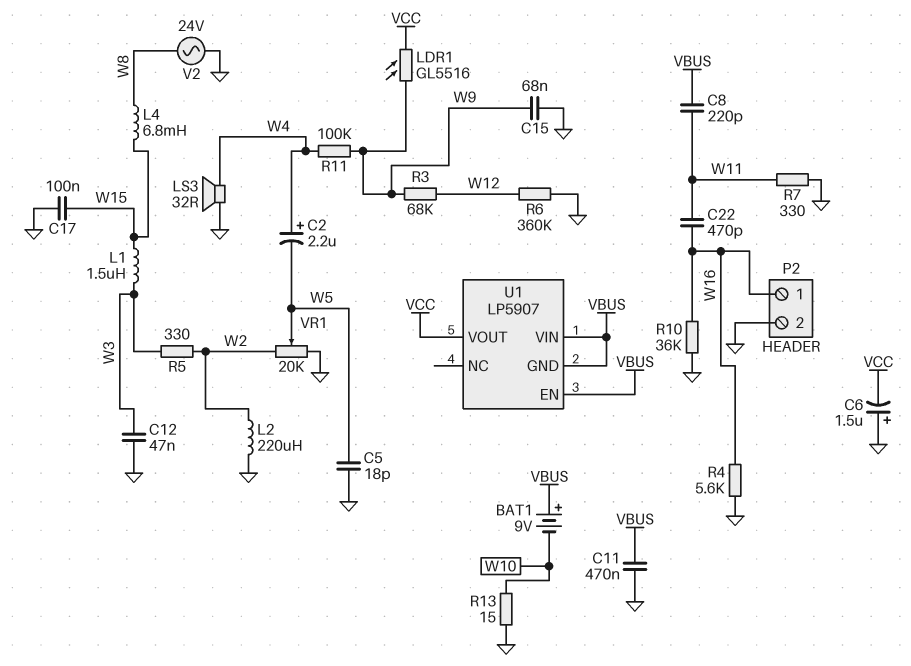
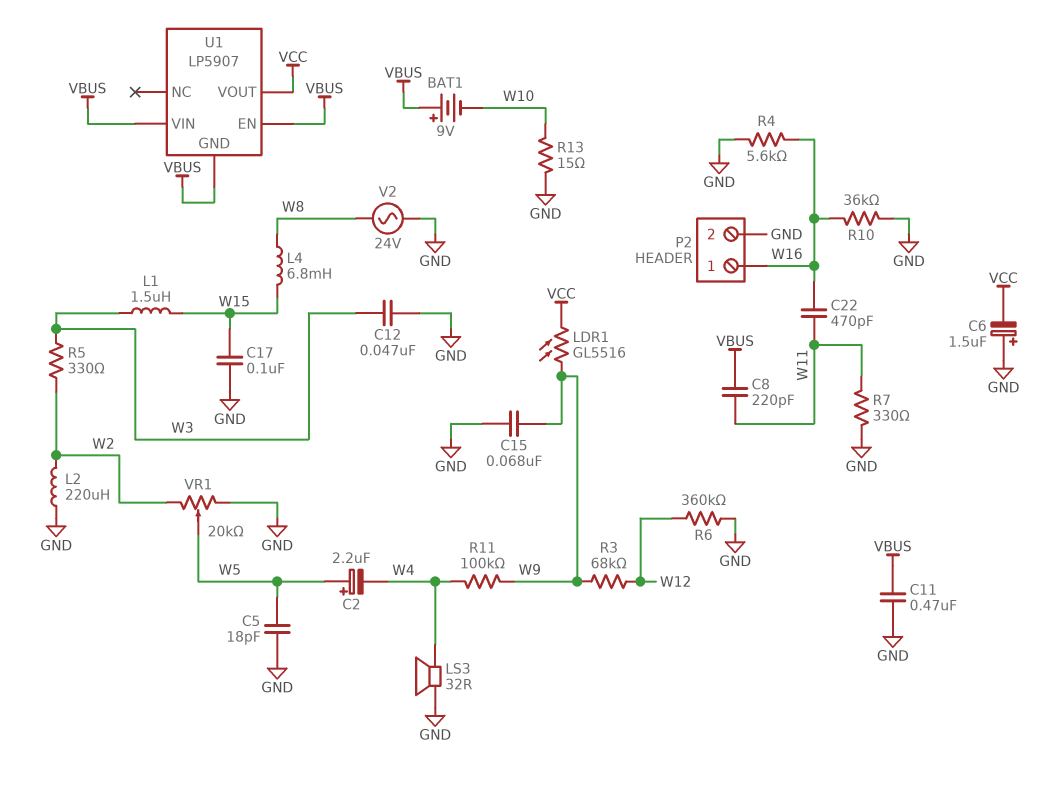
C2: 2.2uF (plus W4, minus W5) -> 2.2uF (plus W5, minus W4)

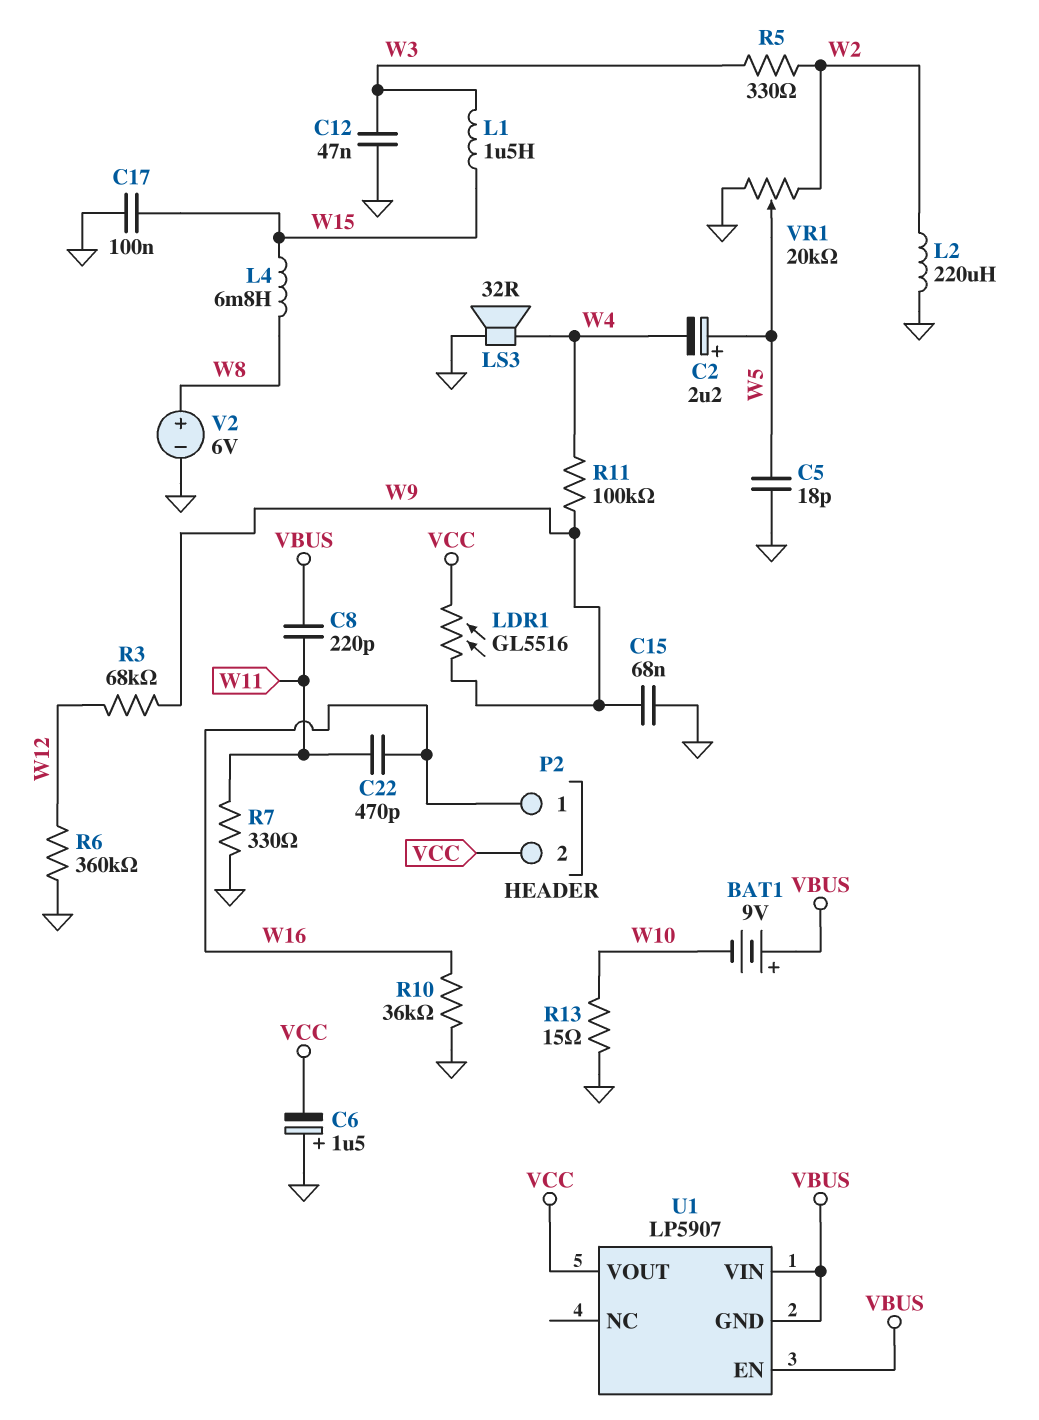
C11: 470nF (GND, VBUS) -> none
P2 pin 2: GND -> VCC
R4: 5.6k (GND, W16) -> none
V2: AC 24V (GND, W8) -> 6V (plus W8, minus GND)

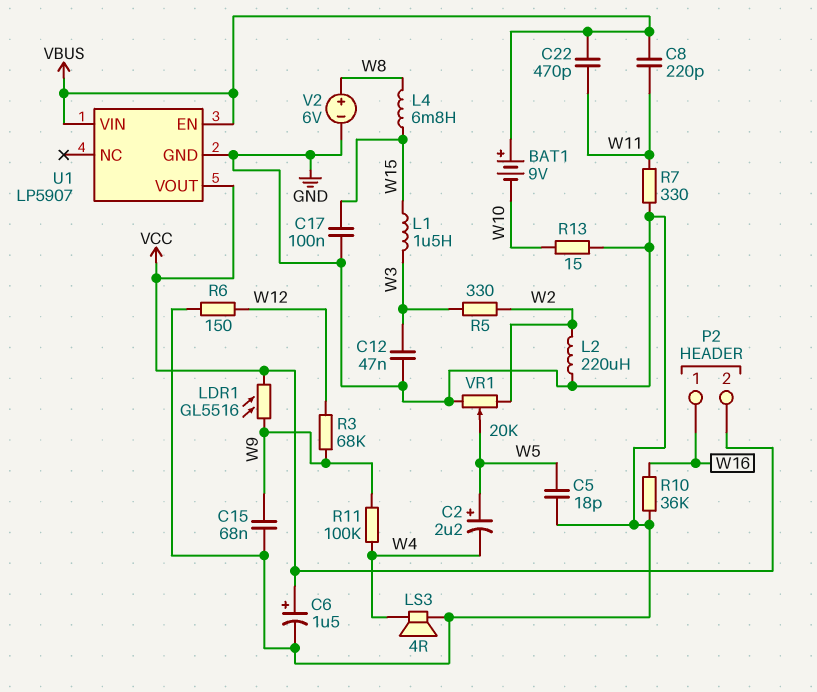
C6: 1.5uF (plus GND, minus VCC) -> 1.5uF (plus VCC, minus GND)
C22: 470pF (W11, W16) -> 470pF (VBUS, W11)
LS3: speaker 32R (GND, W4) -> speaker 4R (GND, W4)
R6: 360k (GND, W12) -> 150 (GND, W12)
U1 pin GND: VBUS -> GND

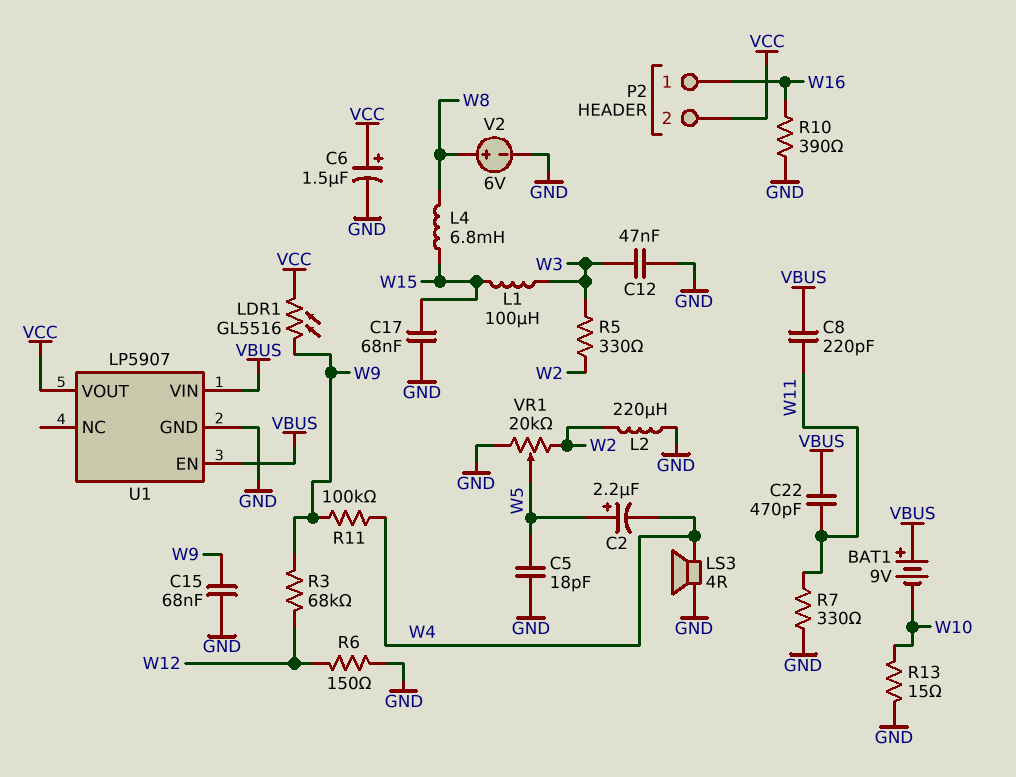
C17: 100nF (GND, W15) -> 68nF (GND, W15)
L1: 1.5uH (W3, W15) -> 100uH (W3, W15)
R10: 36k (GND, W16) -> 390 (GND, W16)

